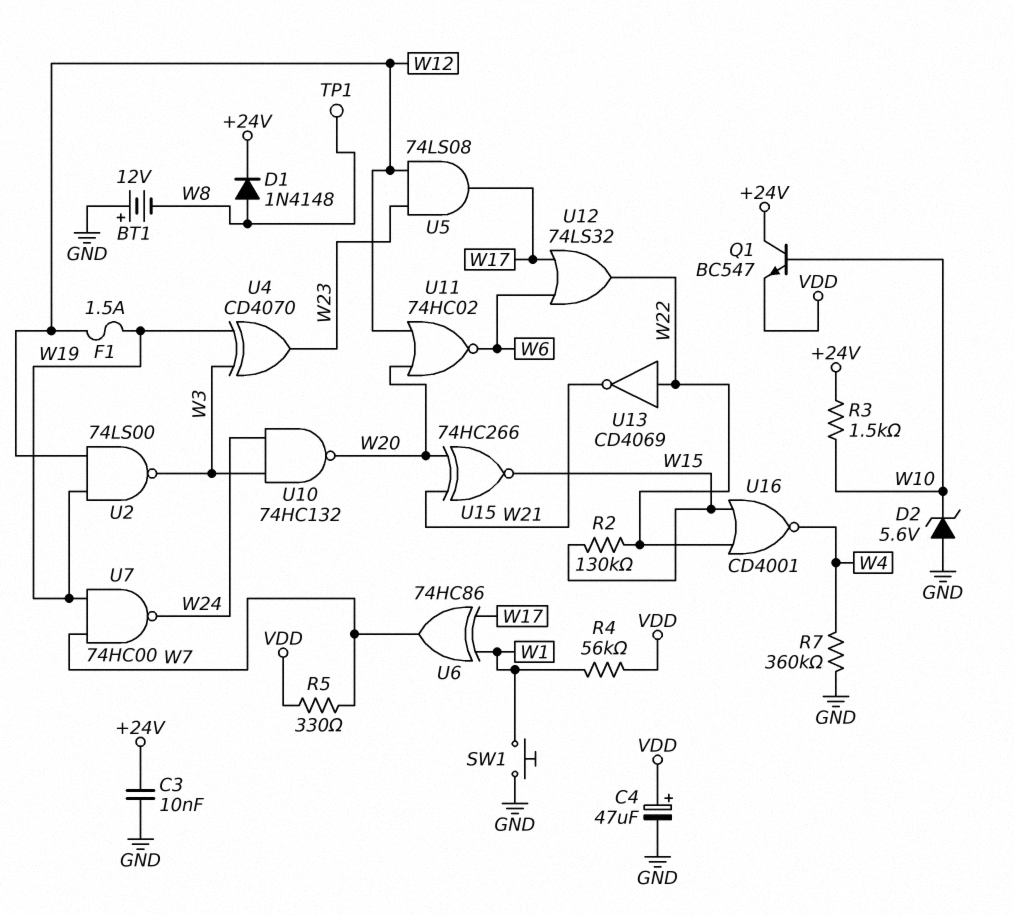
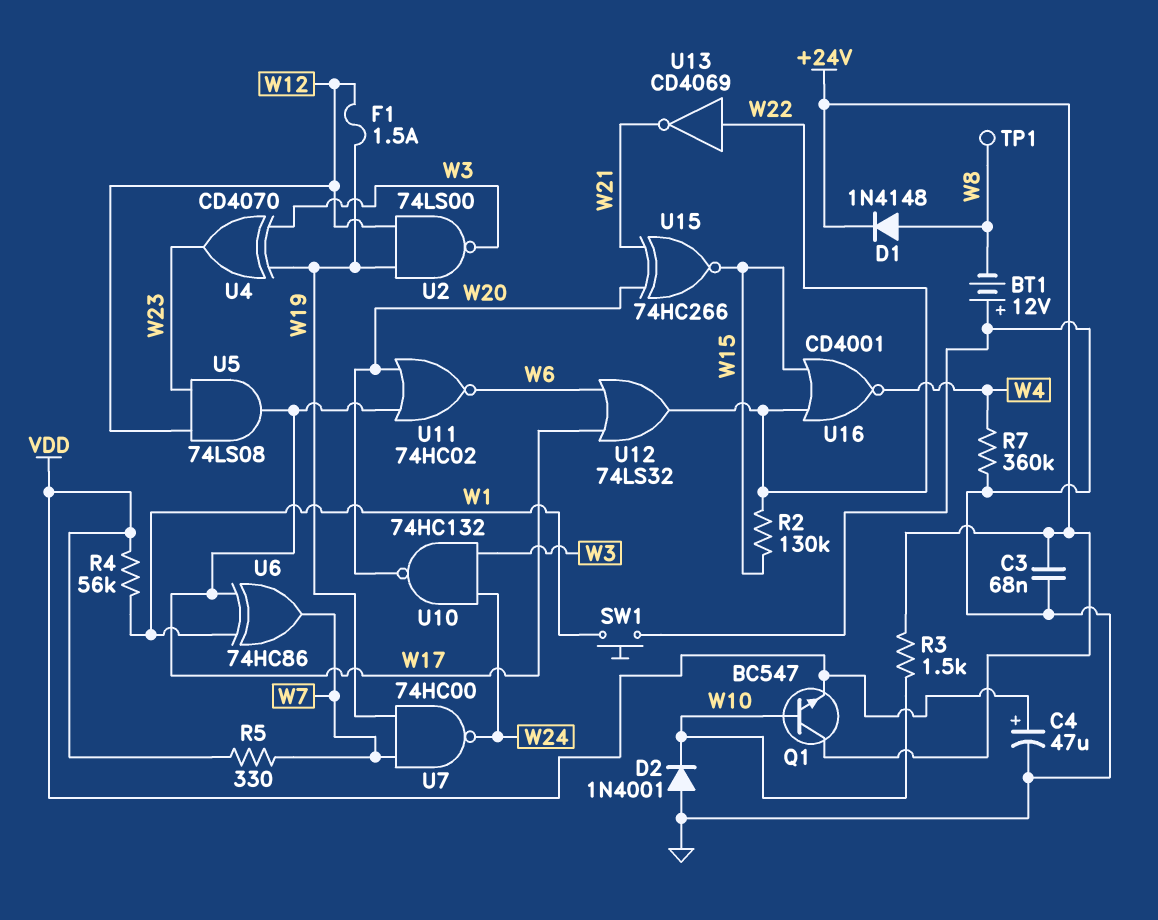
C3: 10nF (+24V, GND) -> 68nF (+24V, GND)
D2: zener 5.6V (A GND, K W10) -> diode 1N4001 (A GND, K W10)
U11: NOR 74HC02 (in W12, in W20, out W6) -> NOR 74HC02 (in W17, in W20, out W6)

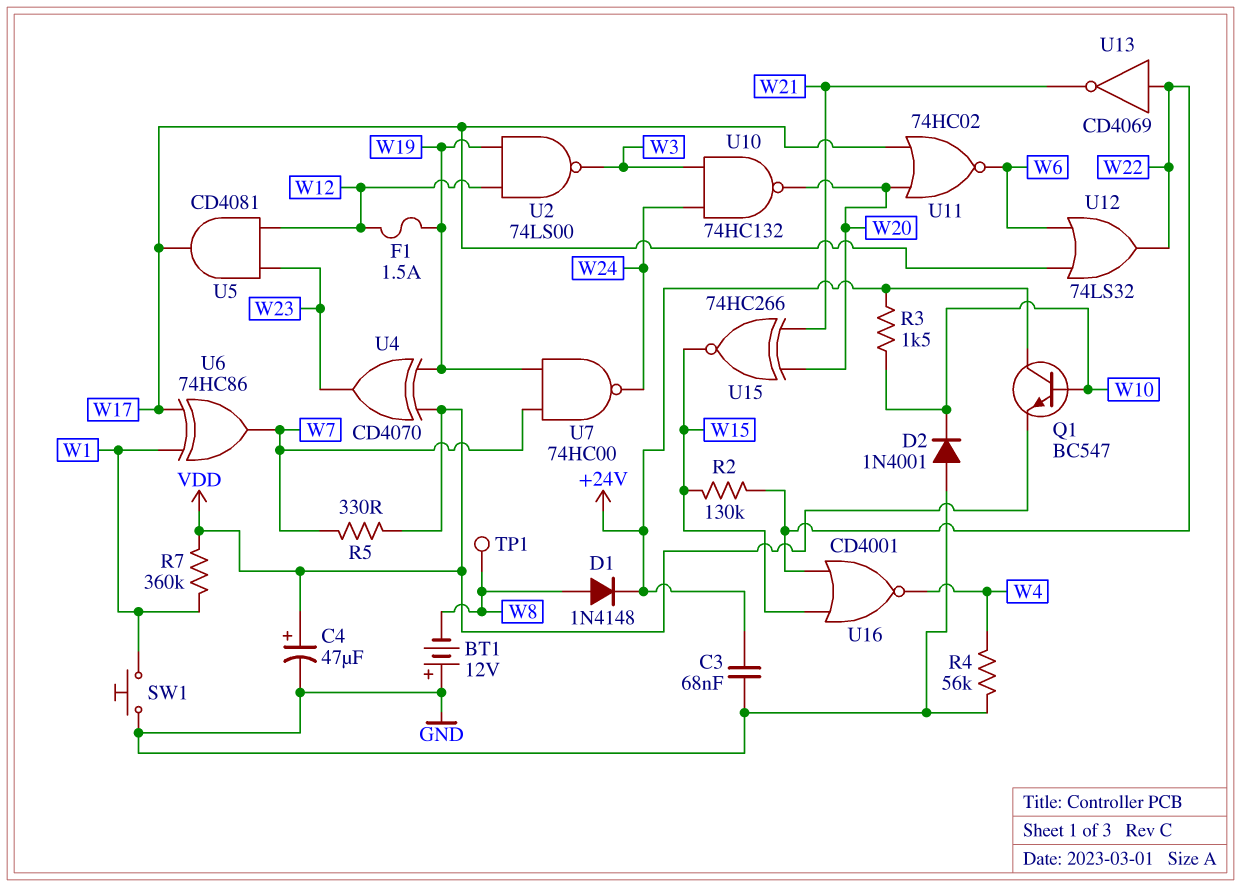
R4: 56k (VDD, W1) -> 56k (GND, W4)
R7: 360k (GND, W4) -> 360k (VDD, W1)
U4: XOR CD4070 (in W3, in W19, out W23) -> XOR CD4070 (in VDD, in W19, out W23)
U5: AND 74LS08 (in W12, in W23, out W17) -> AND CD4081 (in W12, in W23, out W17)

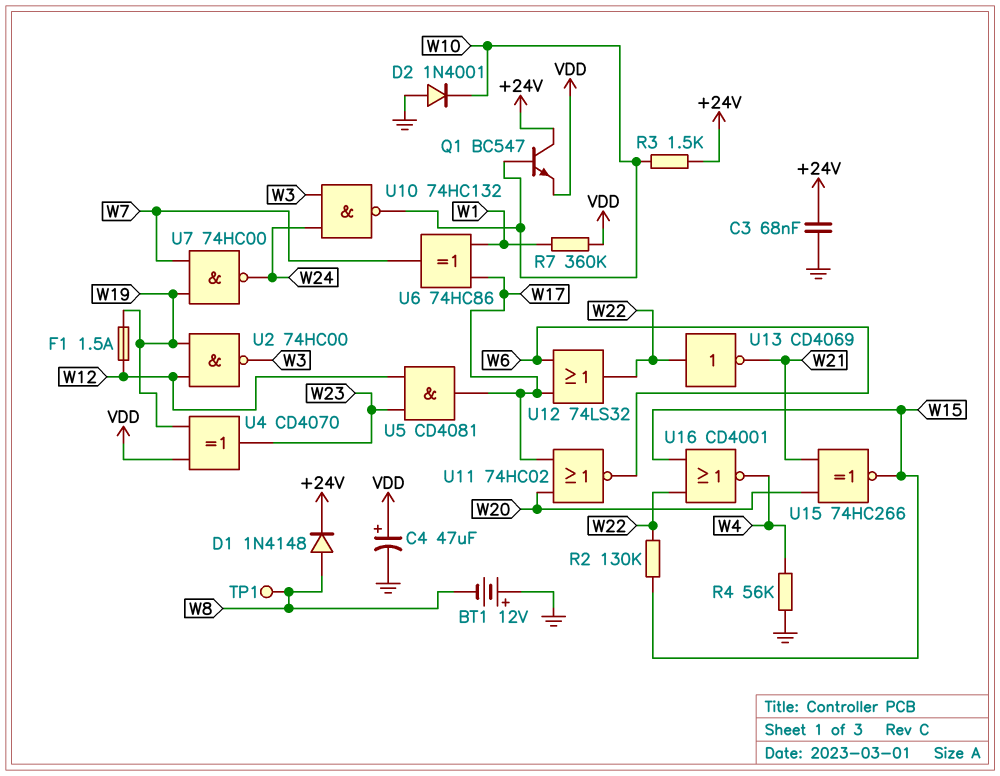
R5: 330 (VDD, W7) -> none
SW1: button (GND, W1) -> none
U2: NAND 74LS00 (in W12, in W19, out W3) -> NAND 74HC00 (in W12, in W19, out W3)
U10: NAND 74HC132 (in W3, in W24, out W20) -> NAND 74HC132 (in W3, in W24, out W10)

